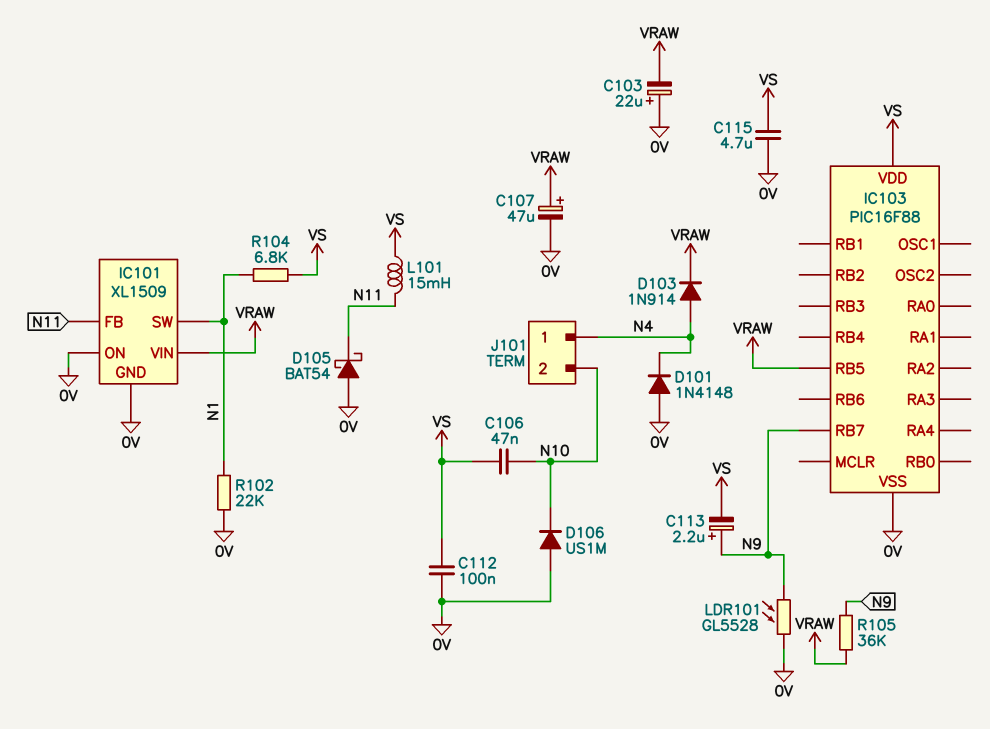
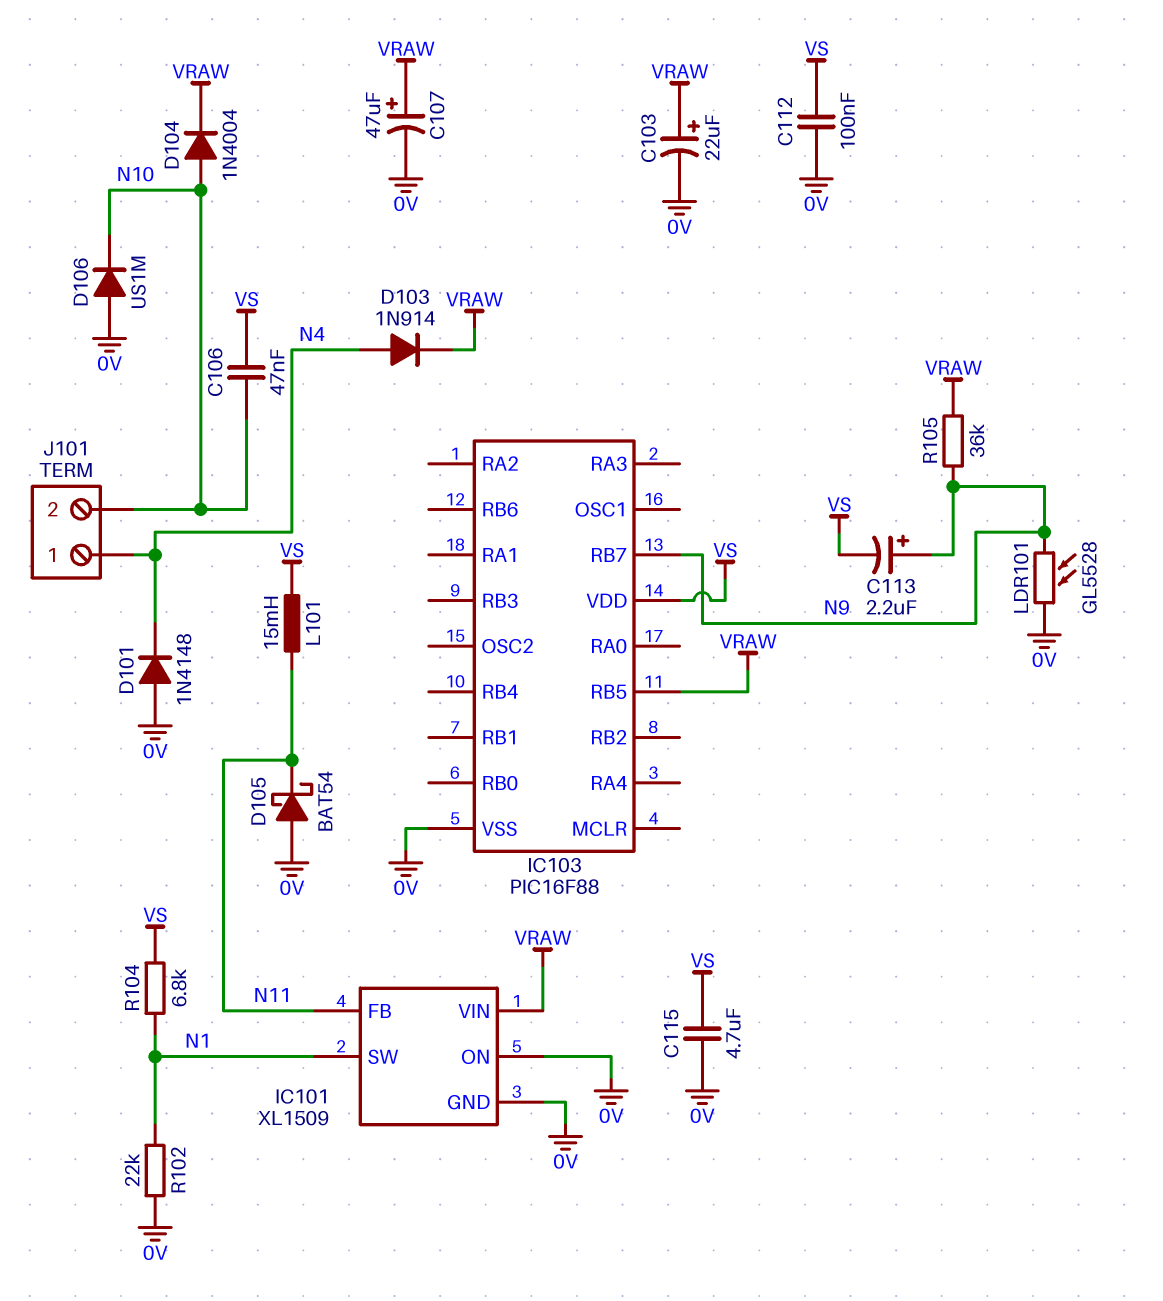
C103: 22uF (plus 0V, minus VRAW) -> 22uF (plus VRAW, minus 0V)
D104: none -> diode 1N4004 (A N10, K VRAW)

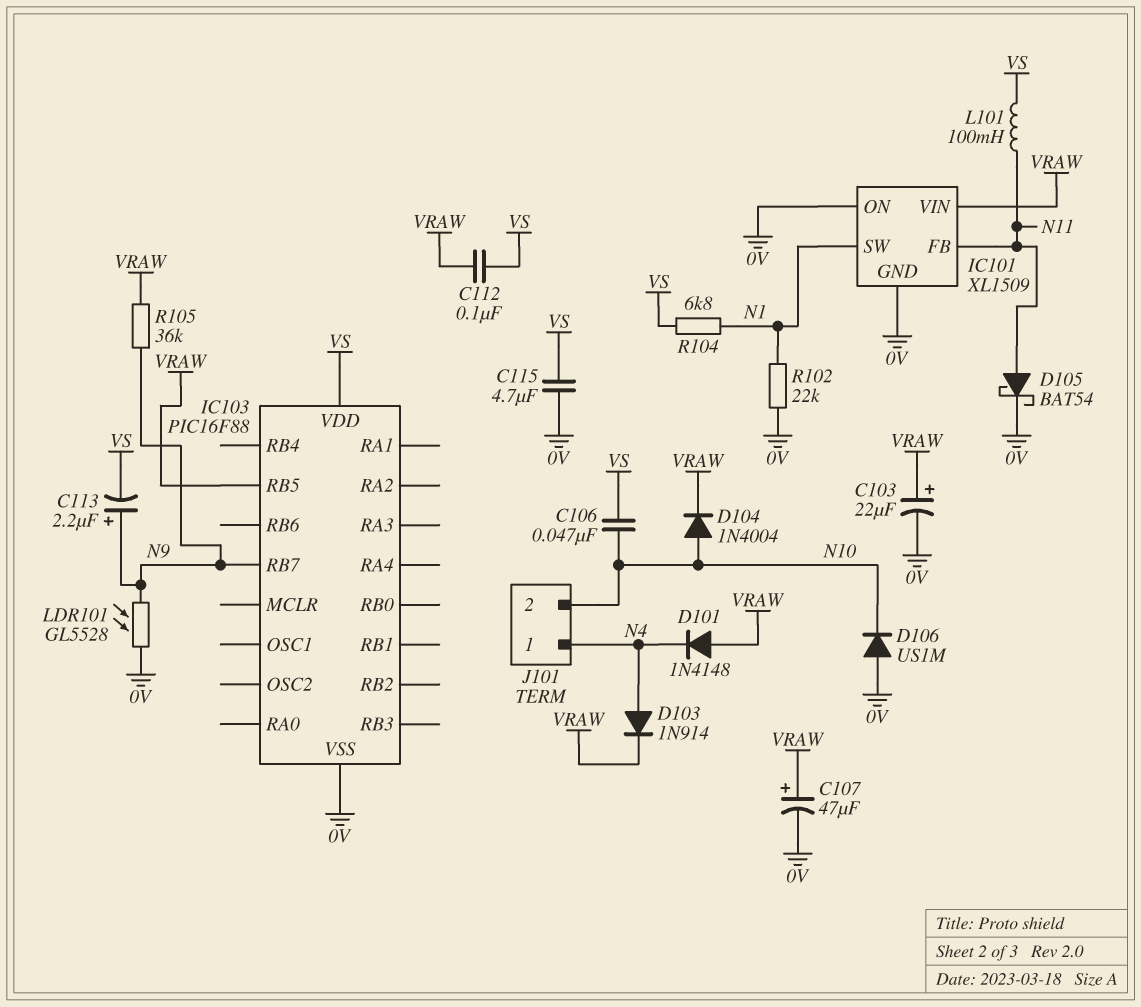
C112: 100nF (0V, VS) -> 100nF (VRAW, VS)
D101: diode 1N4148 (A 0V, K N4) -> diode 1N4148 (A VRAW, K N4)
D105: schottky BAT54 (A 0V, K N11) -> schottky BAT54 (A N11, K 0V)
L101: 15mH (N11, VS) -> 100mH (N11, VS)

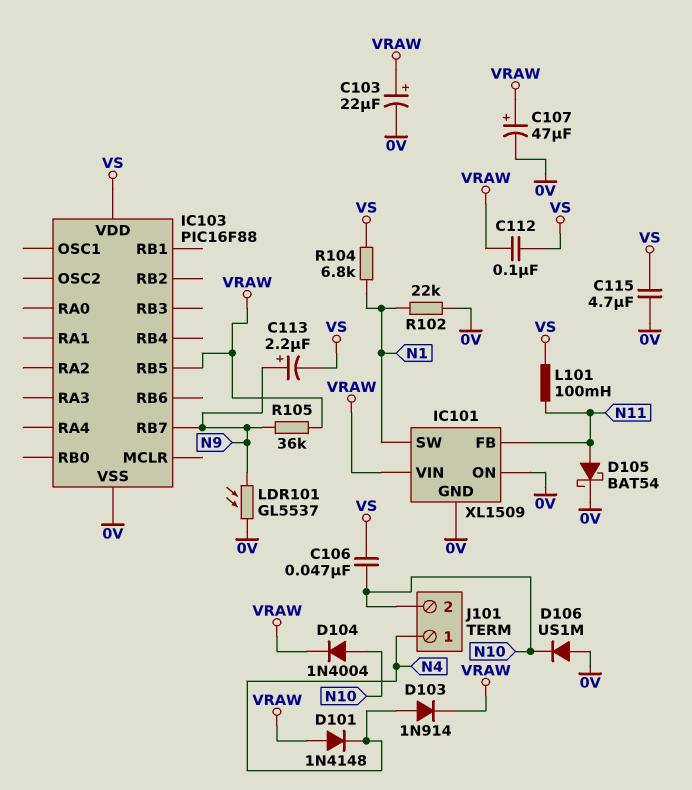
LDR101: GL5528 (0V, N9) -> GL5537 (0V, N9)

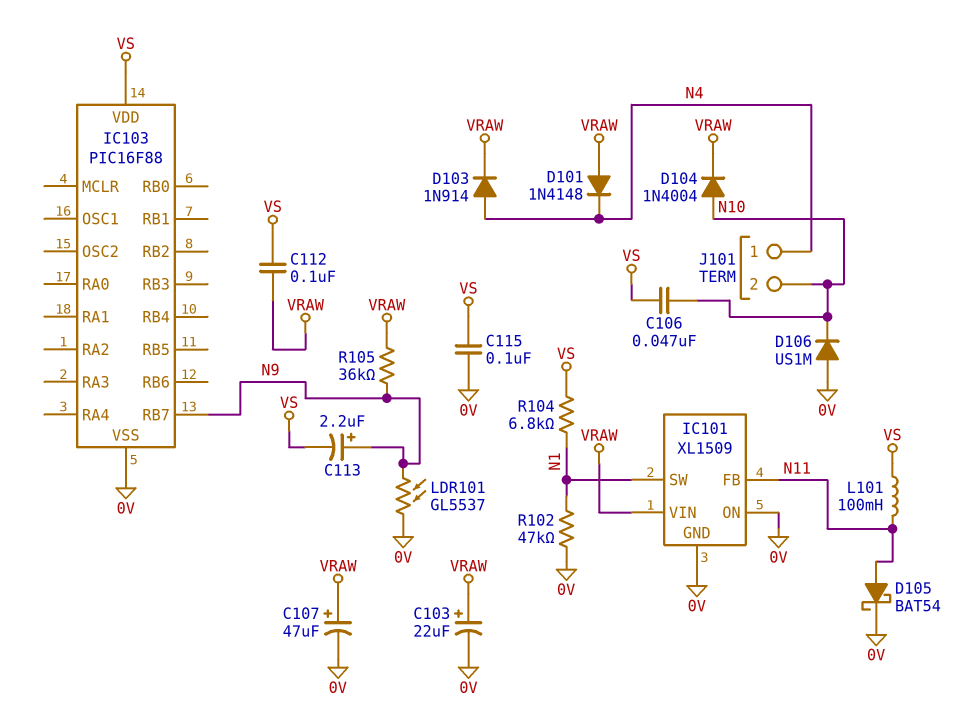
C115: 4.7uF (0V, VS) -> 100nF (0V, VS)
IC103 pin RB5: VRAW -> none
R102: 22k (0V, N1) -> 47k (0V, N1)

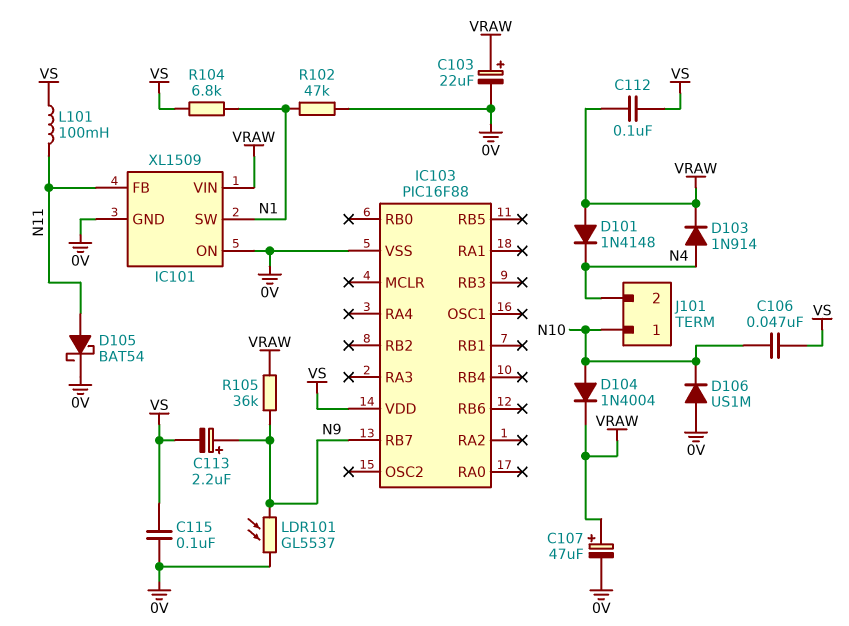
J101 pin 1: N4 -> N10
J101 pin 2: N10 -> N4

